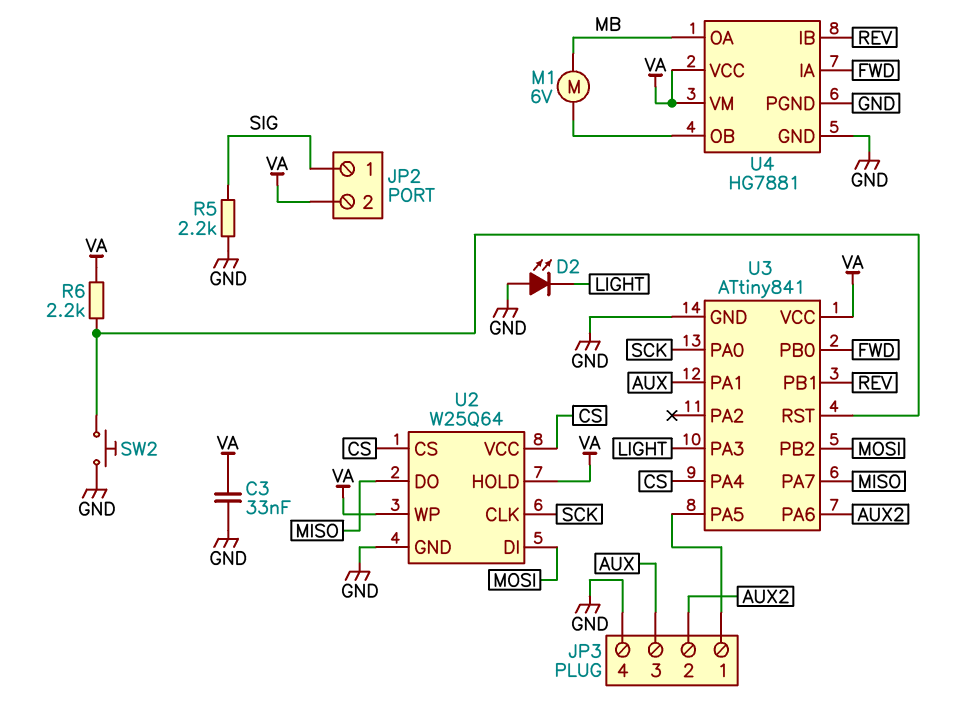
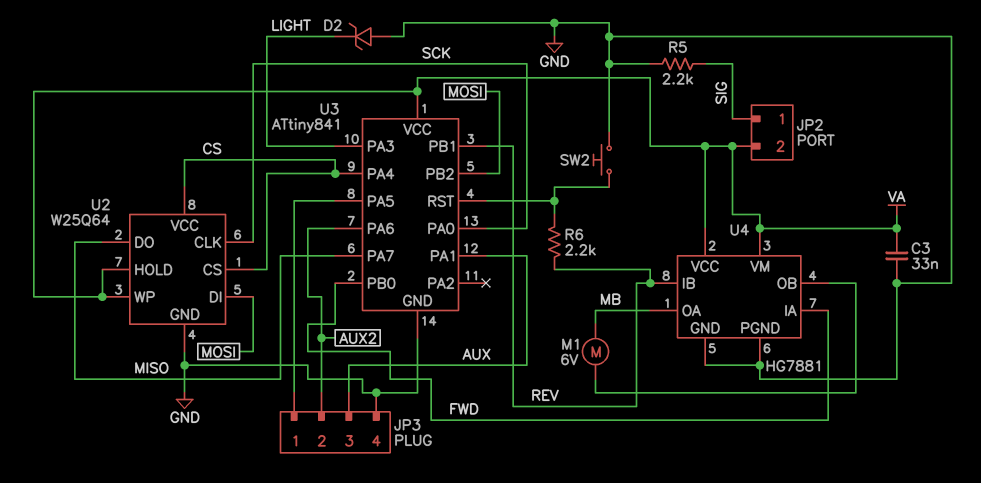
D2: LED (A GND, K LIGHT) -> zener (A GND, K LIGHT)
R6: 2.2k (U3/RST, VA) -> 2.2k (REV, U3/RST)

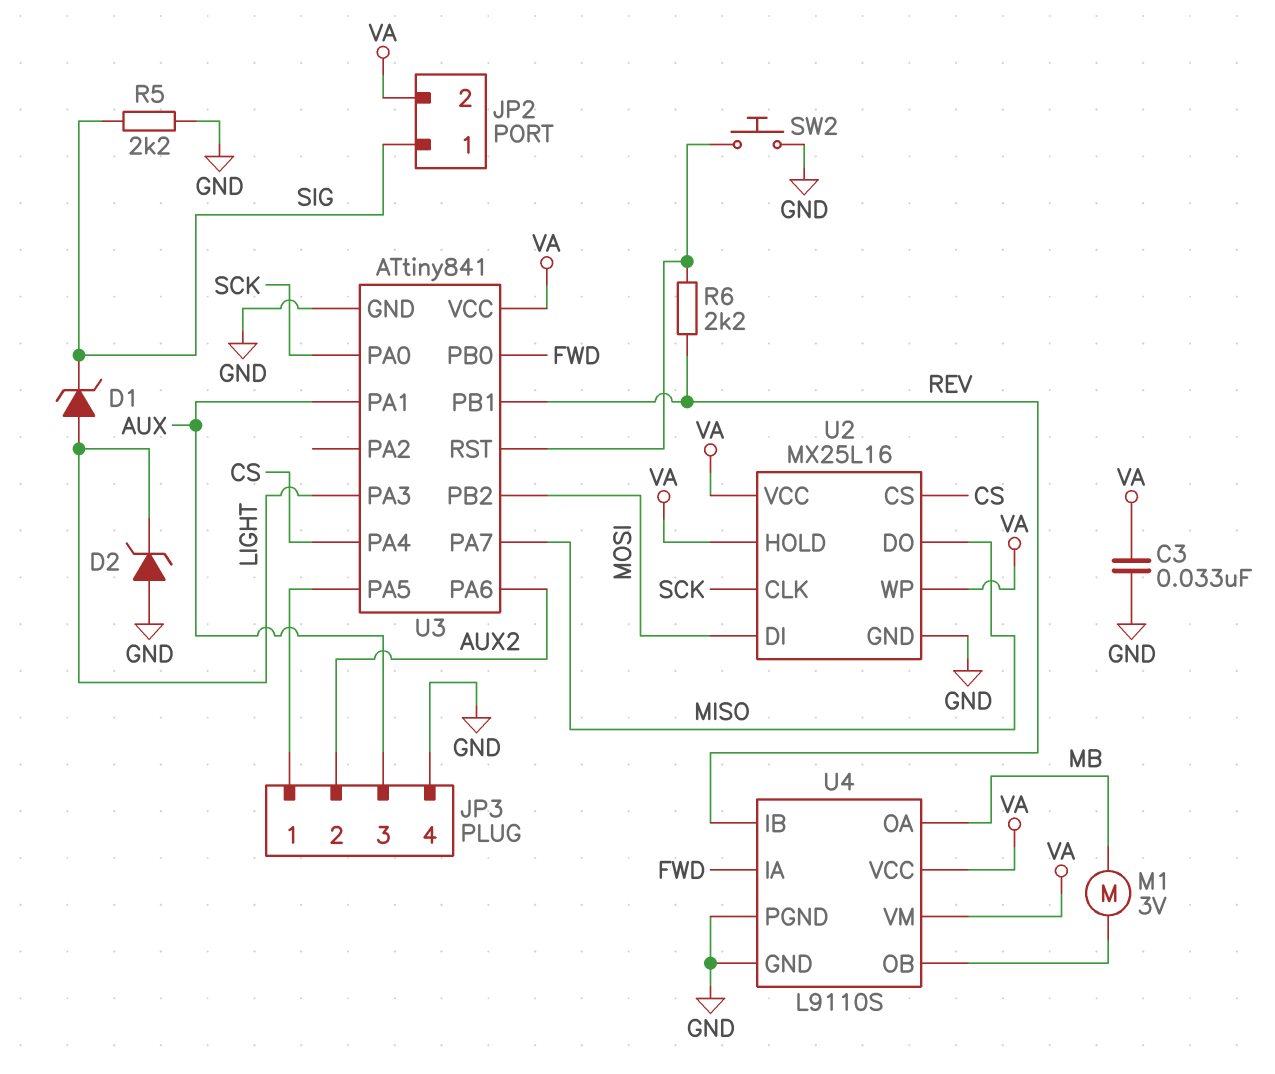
D1: none -> zener (A LIGHT, K SIG)
M1: motor 6V (MB, U4/OB) -> motor 3V (MB, U4/OB)
U2: W25Q64 -> MX25L16
U2 pin VCC: CS -> VA
U4: HG7881 -> L9110S

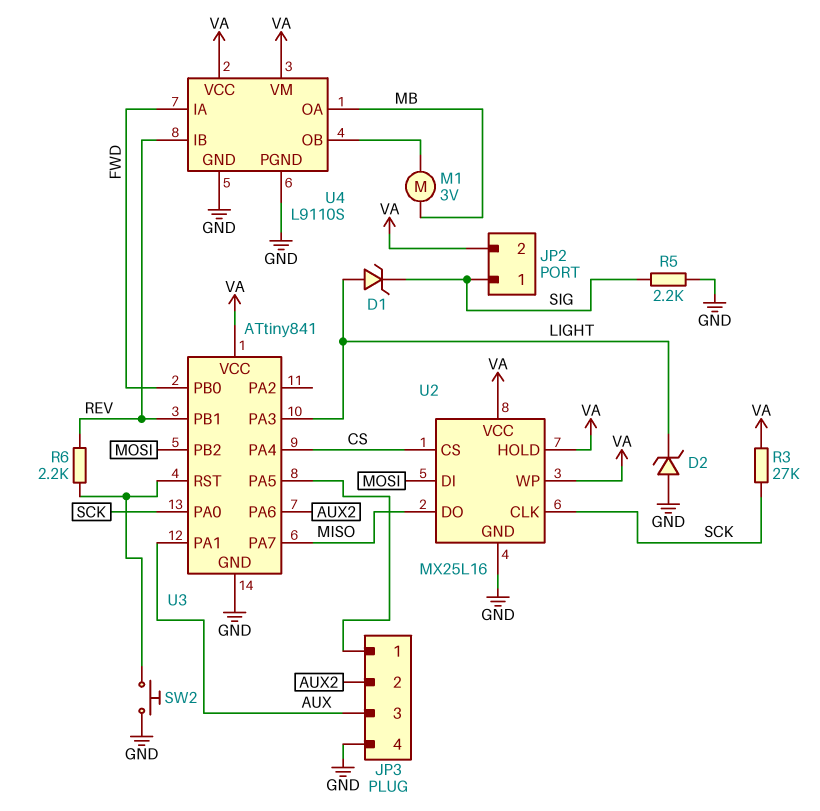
C3: 33nF (GND, VA) -> none
R3: none -> 27k (SCK, VA)

